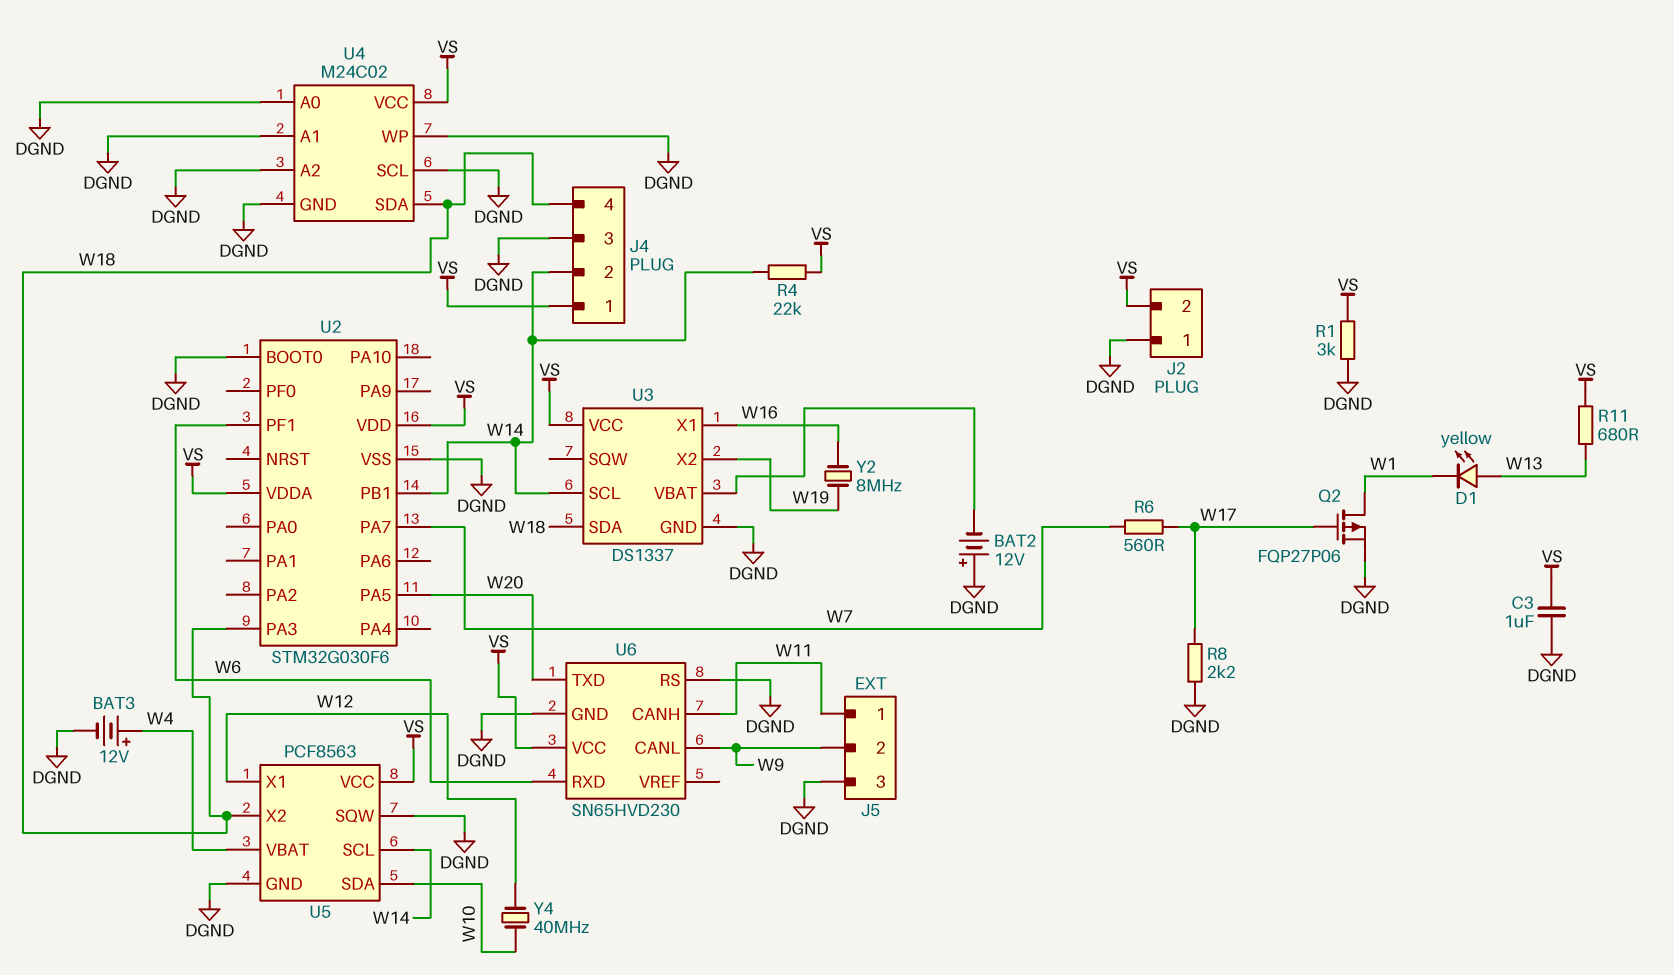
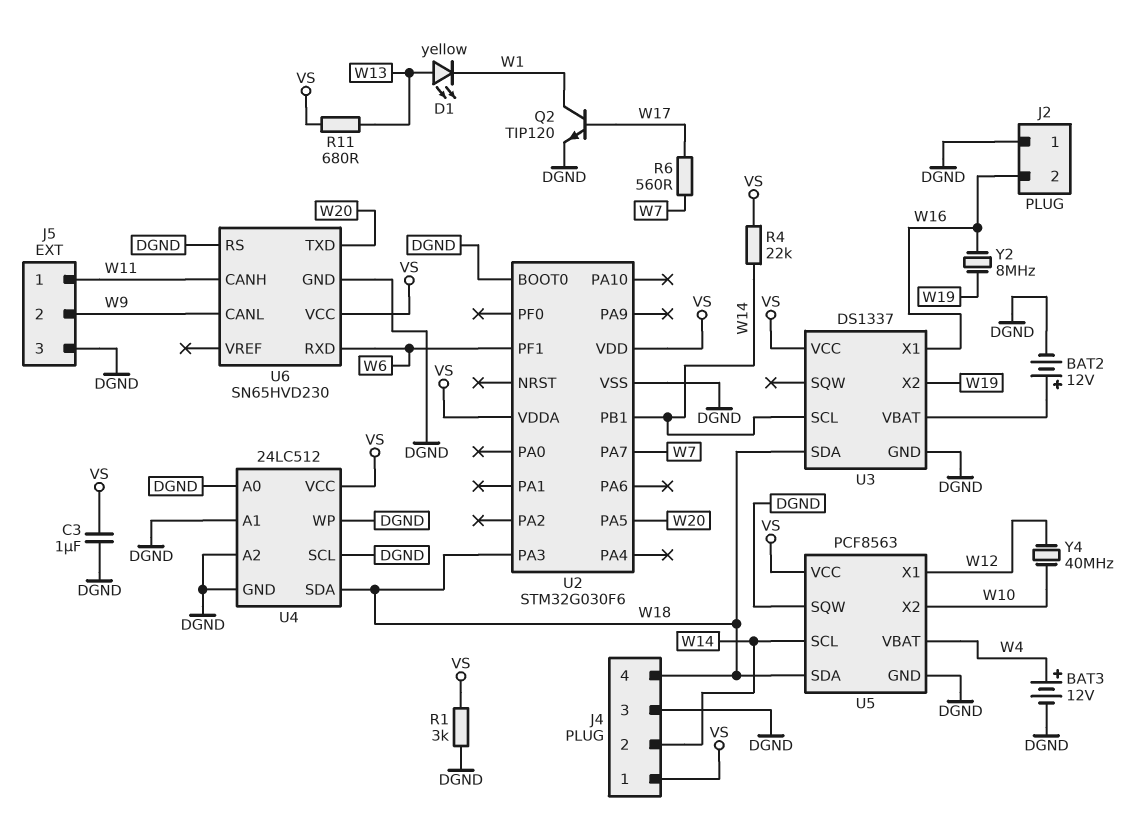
BAT2: 12V (plus DGND, minus U3/VBAT) -> 12V (plus U3/VBAT, minus DGND)
J2 pin 2: VS -> W16
Q2: PMOS FQP27P06 (G W17, D W1, S DGND) -> NPN TIP120 (B W17, C W1, E DGND)
R8: 2.2k (DGND, W17) -> none
U4: M24C02 -> 24LC512
U5 pin SDA: W10 -> W18
U5 pin X2: W18 -> W10

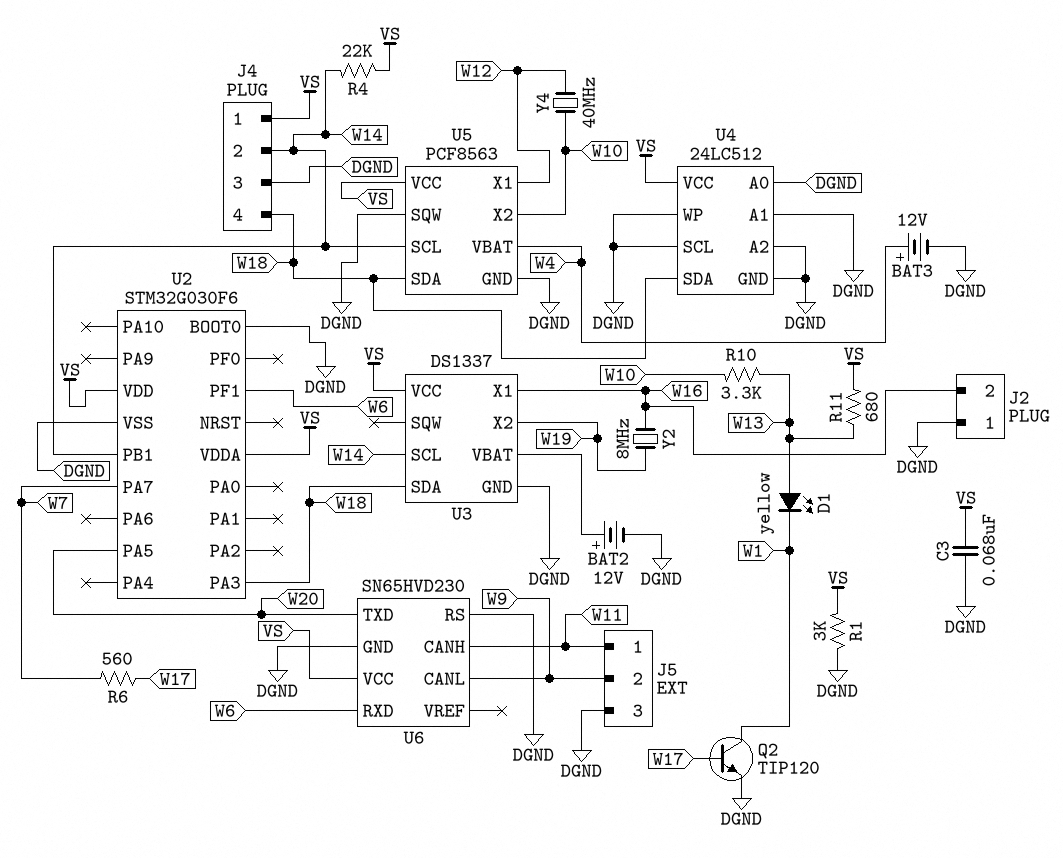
C3: 1uF (DGND, VS) -> 68nF (DGND, VS)
R10: none -> 3.3k (W10, W13)

